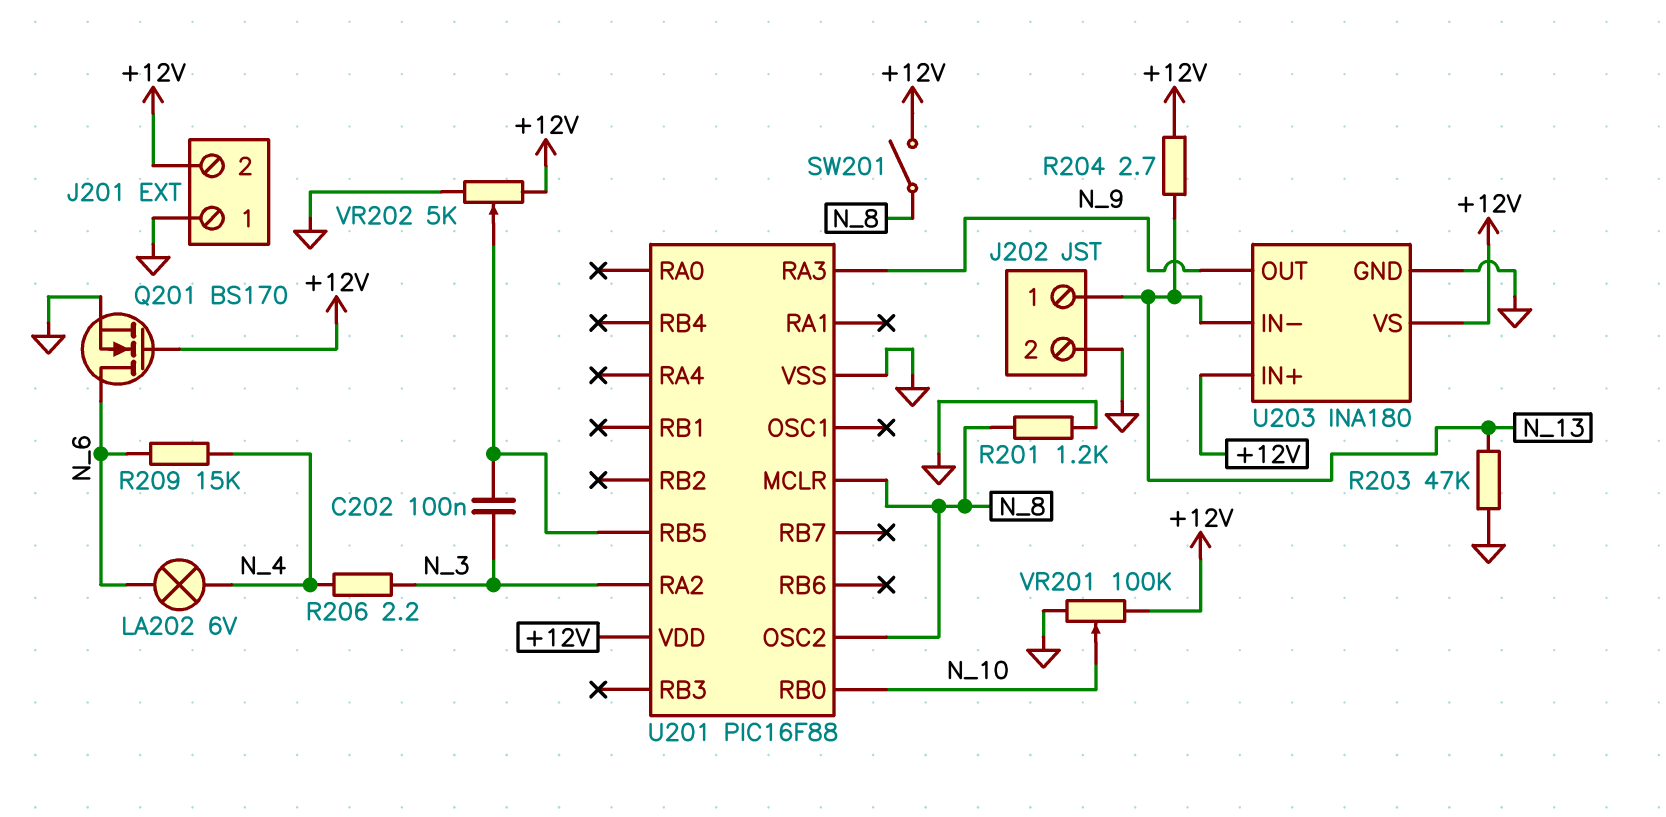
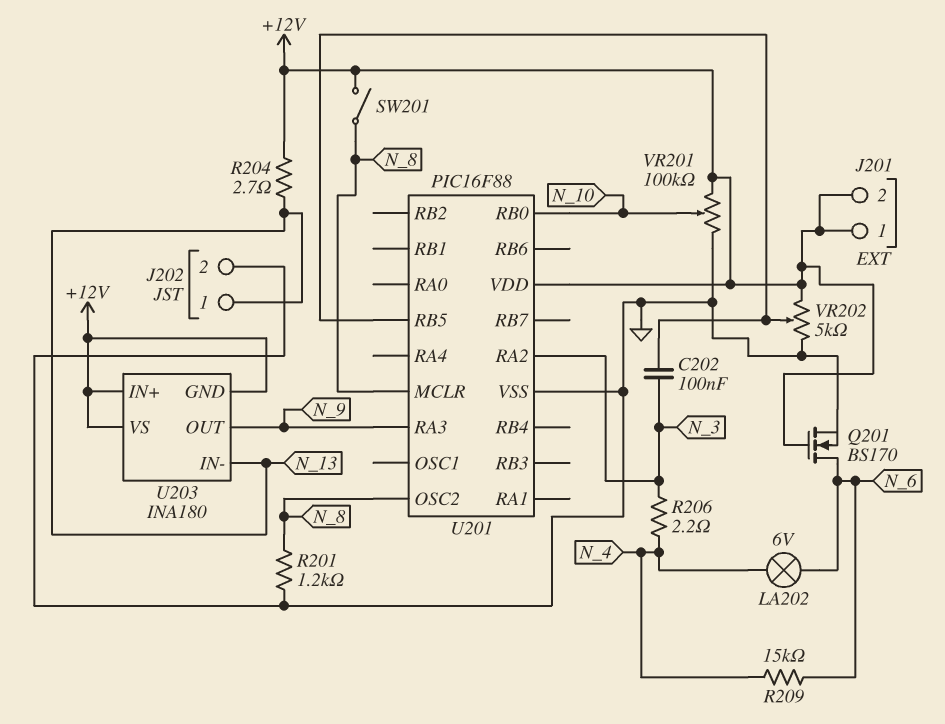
J201 pin 1: GND -> +12V
R203: 47k (GND, N_13) -> none
U203 pin GND: GND -> +12V

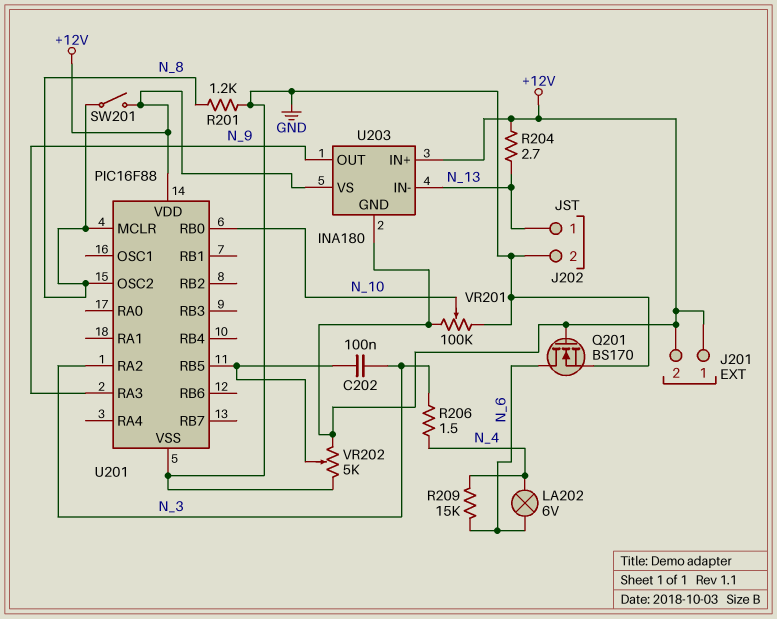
R206: 2.2 (N_3, N_4) -> 1.5 (N_3, N_4)

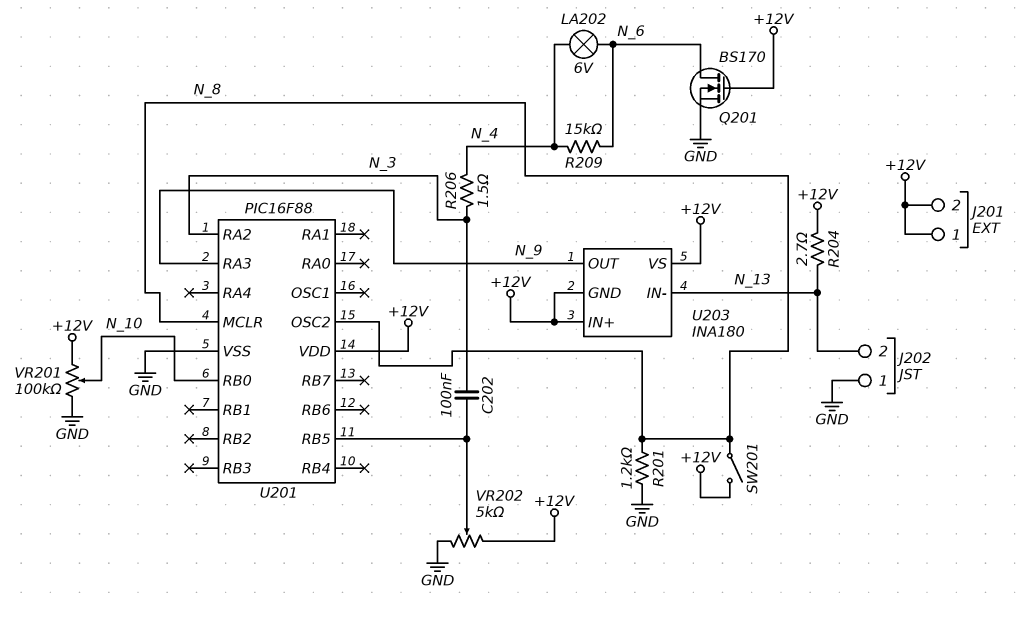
J202 pin 1: N_13 -> GND
J202 pin 2: GND -> N_13

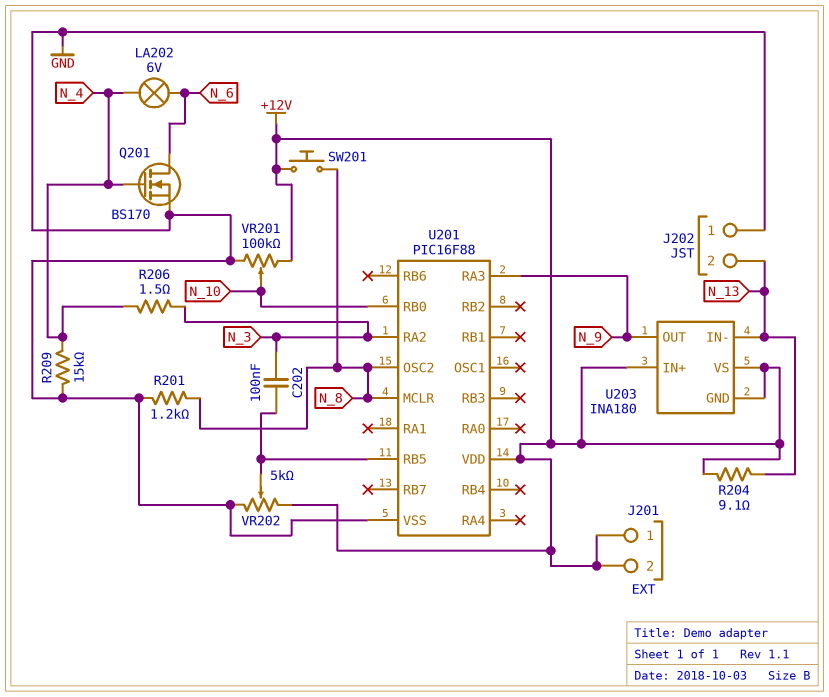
Q201: NMOS BS170 (G +12V, D N_6, S GND) -> NMOS BS170 (G N_4, D N_6, S GND)
R204: 2.7 (+12V, N_13) -> 9.1 (+12V, N_13)
R209: 15k (N_4, N_6) -> 15k (GND, N_4)
SW201: switch (+12V, N_8) -> button (+12V, N_8)

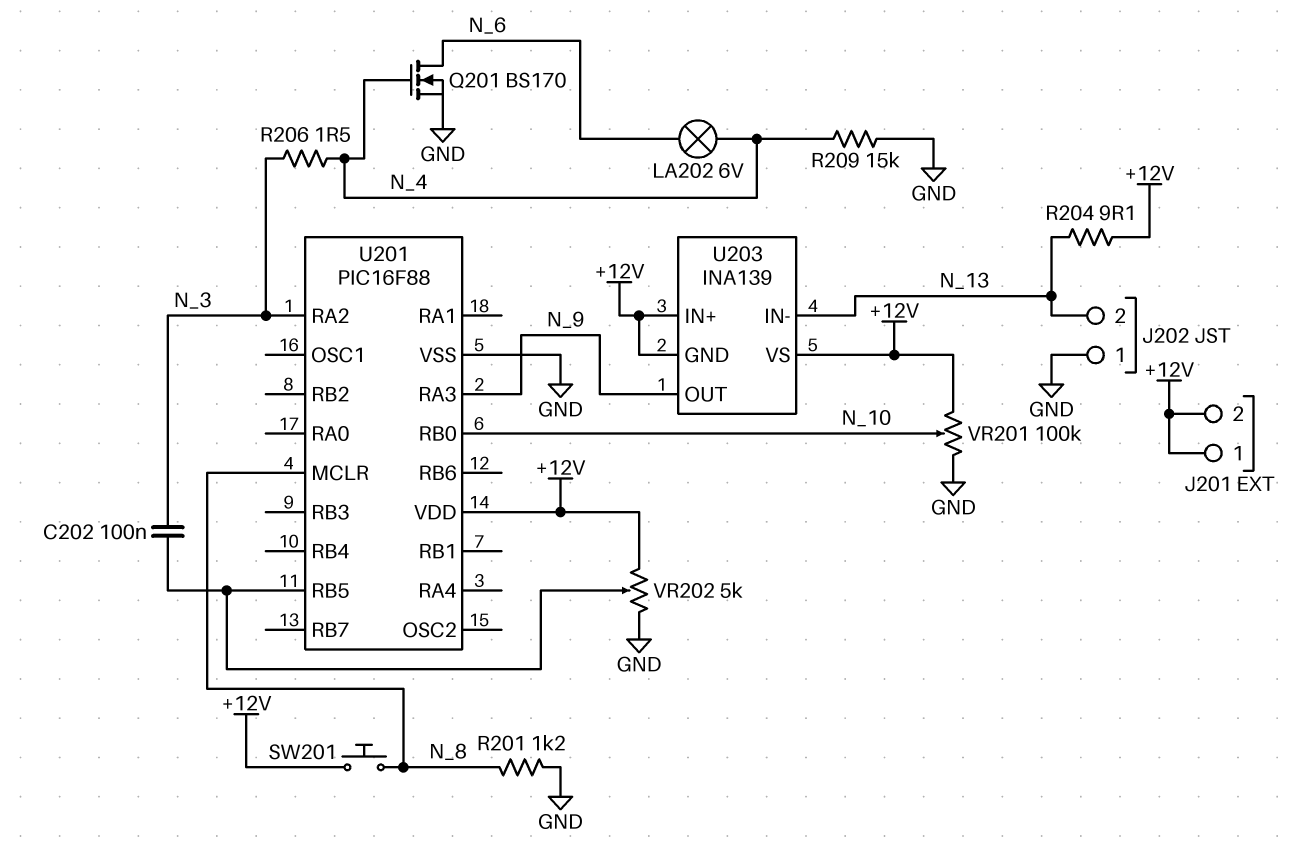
U201 pin OSC2: N_8 -> none
U203: INA180 -> INA139

